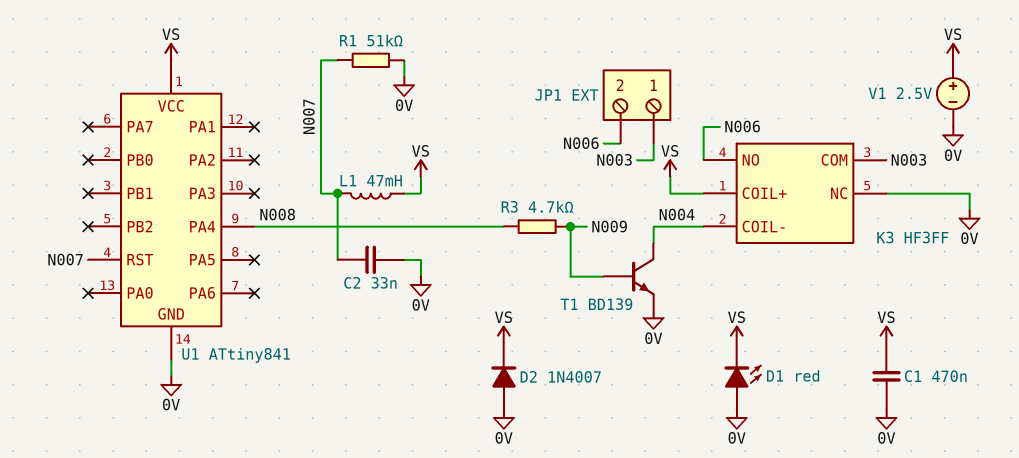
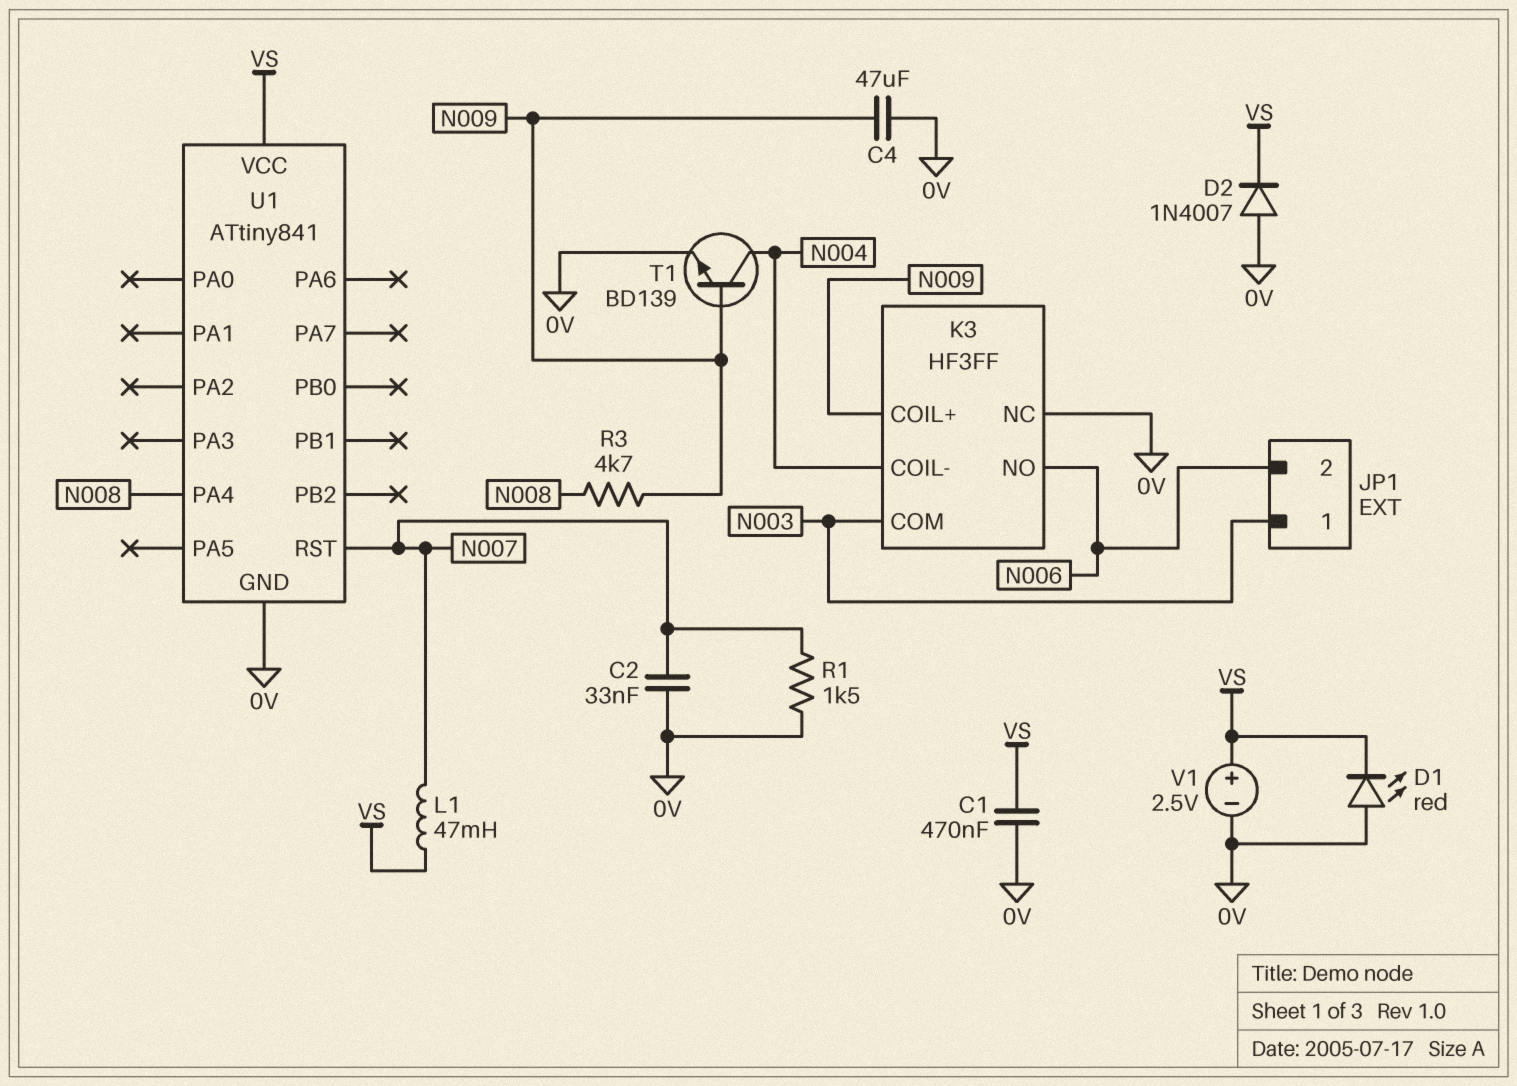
C4: none -> 47uF (0V, N009)
K3 pin COIL+: VS -> N009
R1: 51k (0V, N007) -> 1.5k (0V, N007)

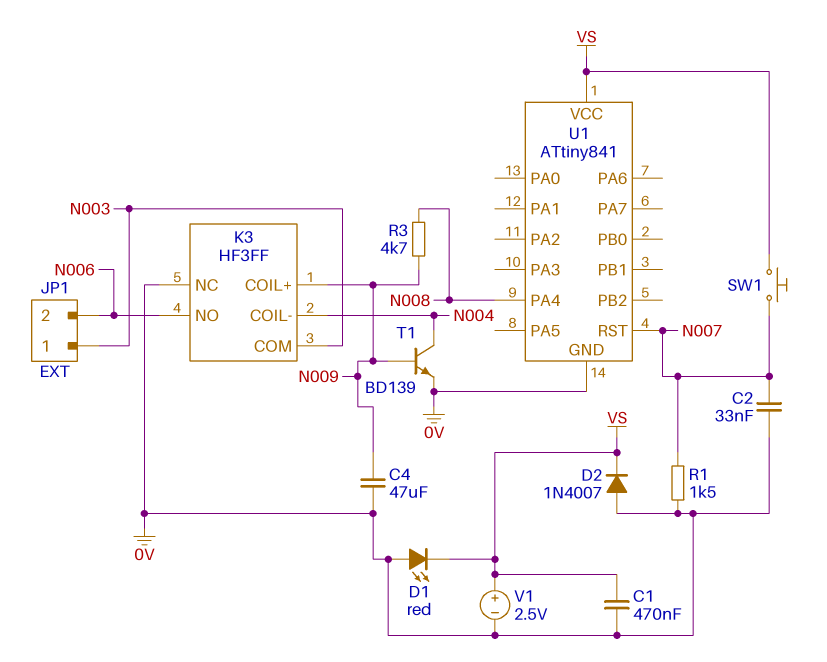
L1: 47mH (N007, VS) -> none
SW1: none -> button (N007, VS)

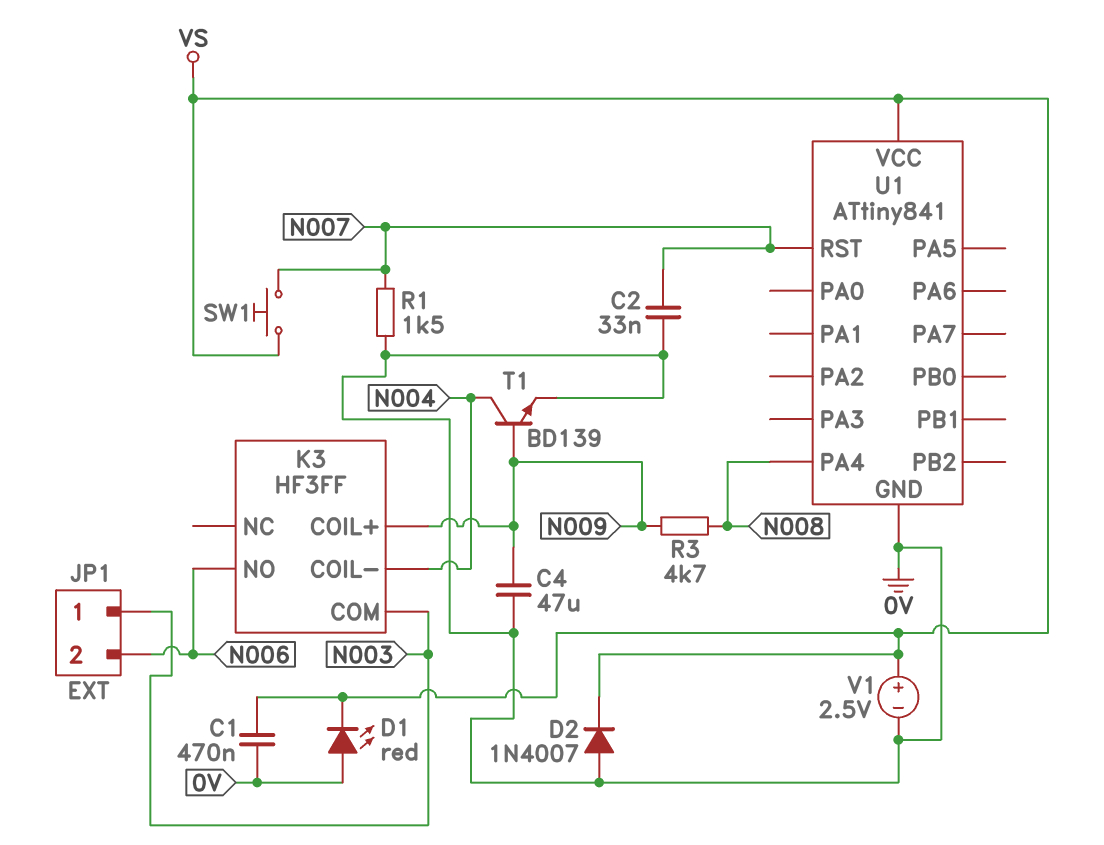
K3 pin NC: 0V -> none

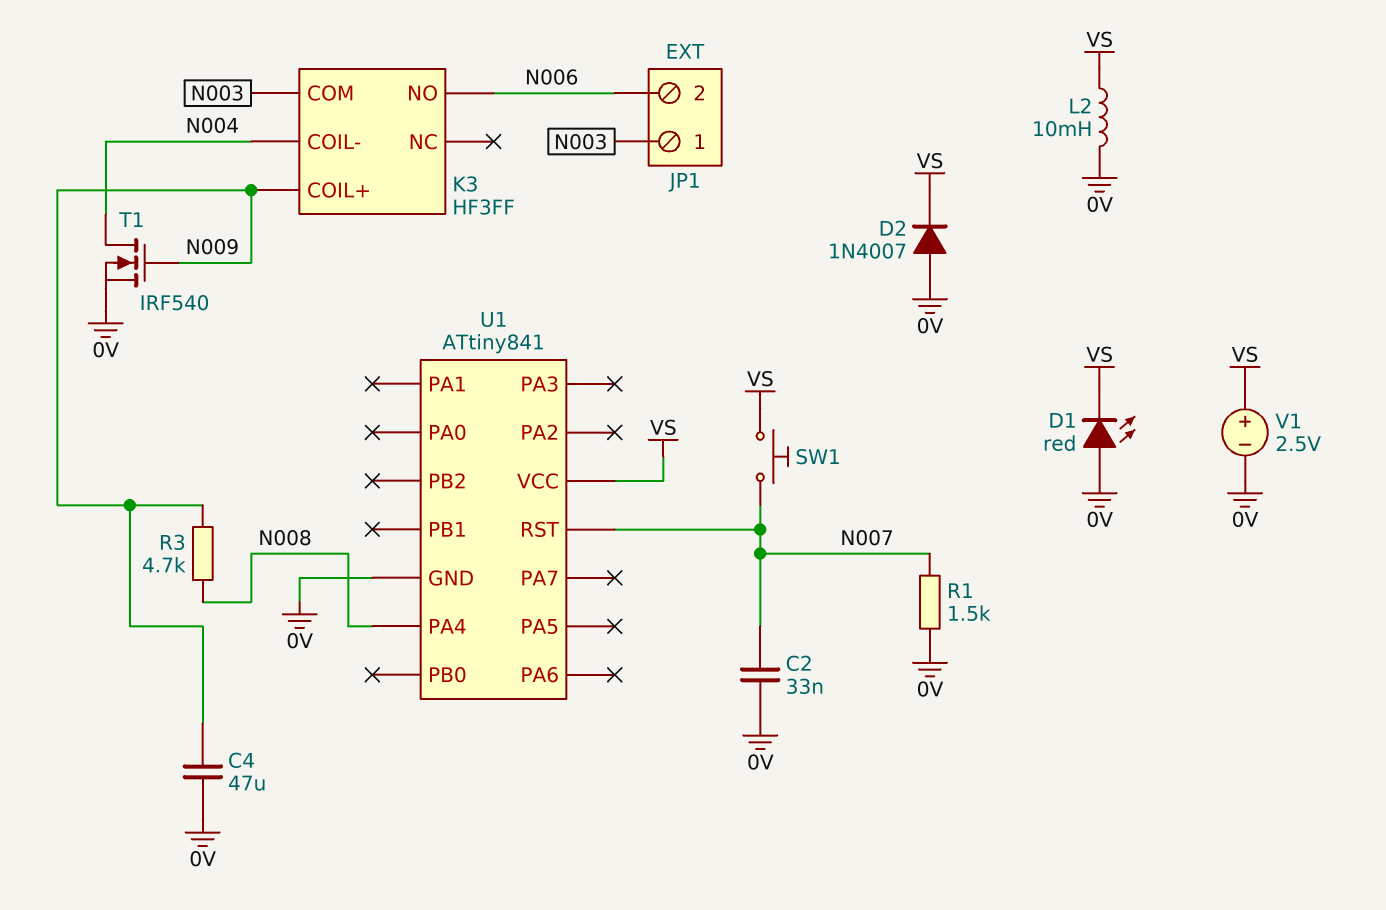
C1: 470nF (0V, VS) -> none
L2: none -> 10mH (0V, VS)
T1: NPN BD139 (B N009, C N004, E 0V) -> NMOS IRF540 (G N009, D N004, S 0V)

